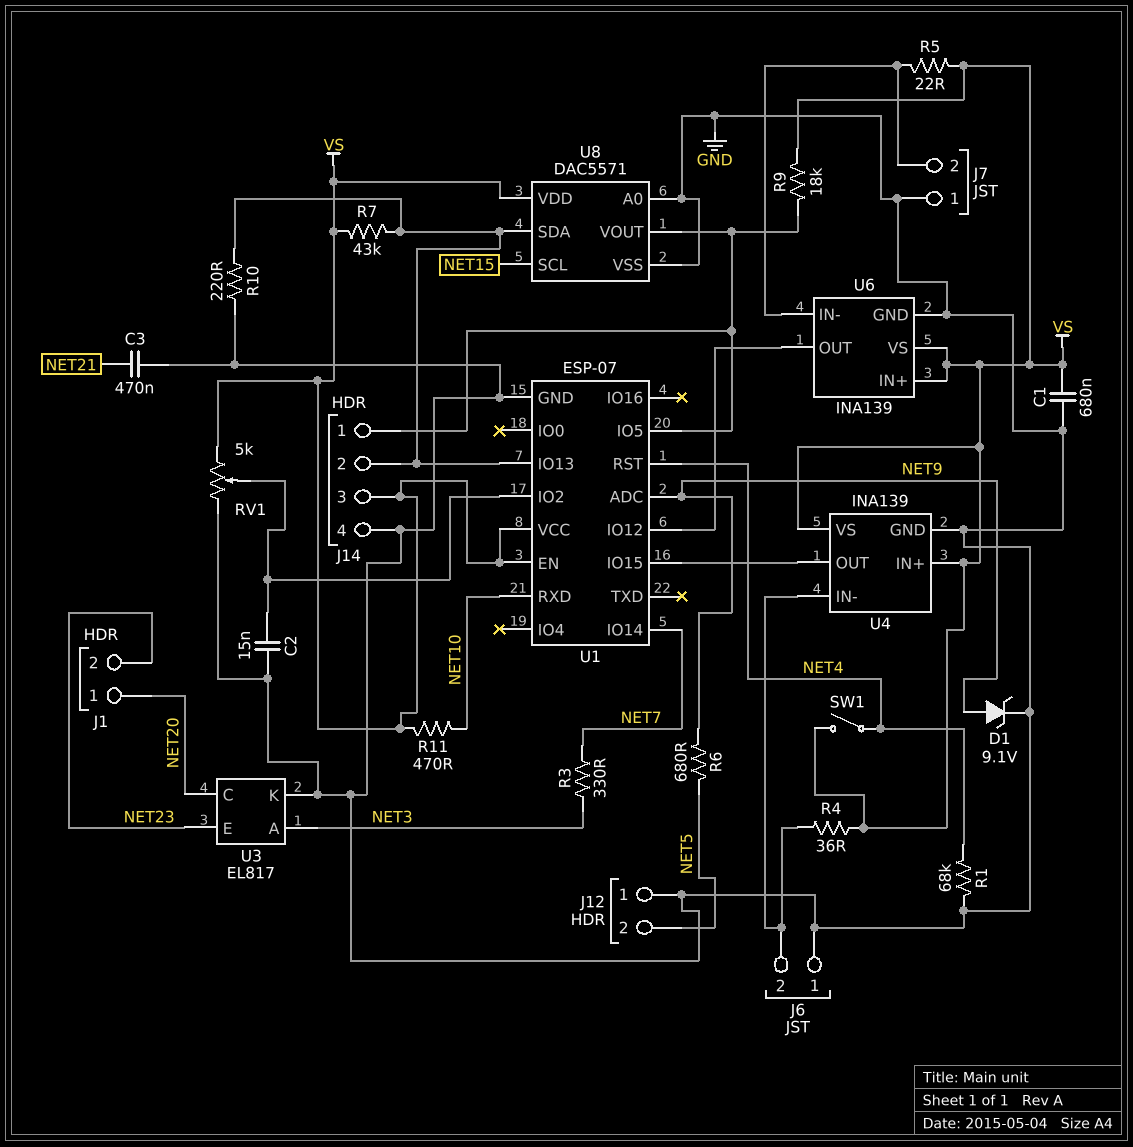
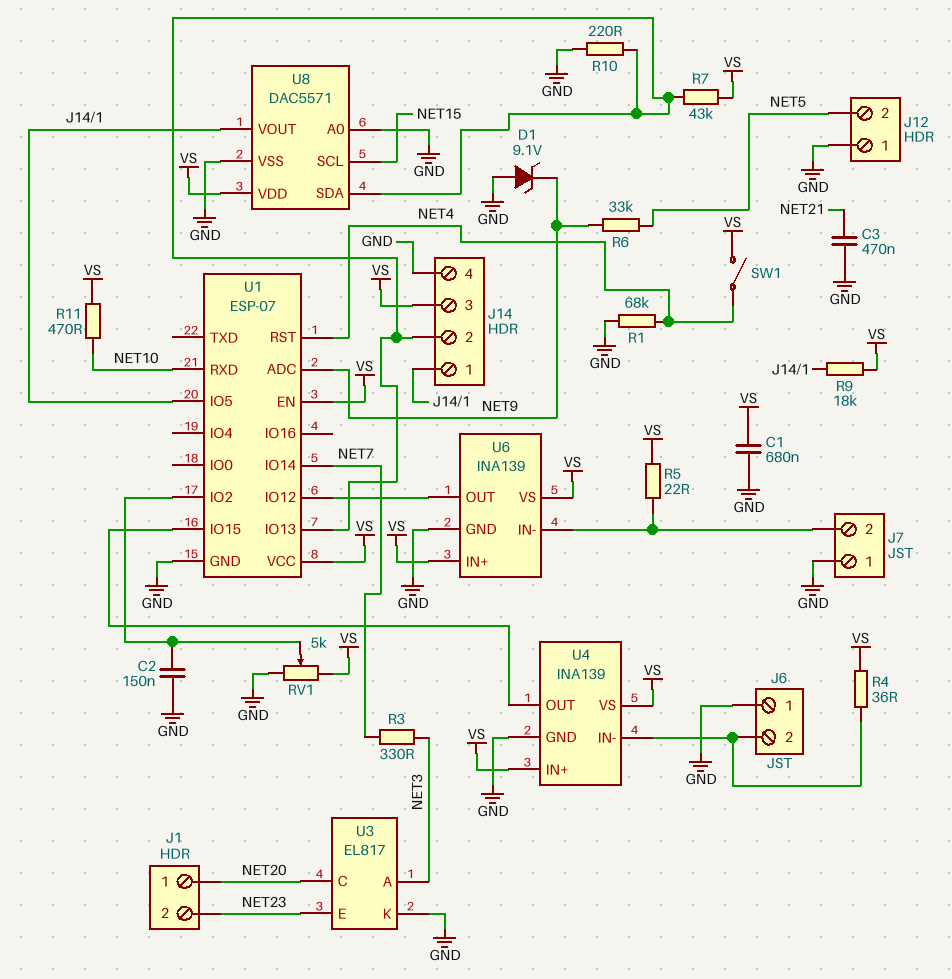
C2: 15nF (GND, U1/IO2) -> 150nF (GND, U1/IO2)
D1: zener 9.1V (A NET9, K GND) -> zener 9.1V (A GND, K NET9)
R6: 680 (NET5, NET9) -> 33k (NET5, NET9)

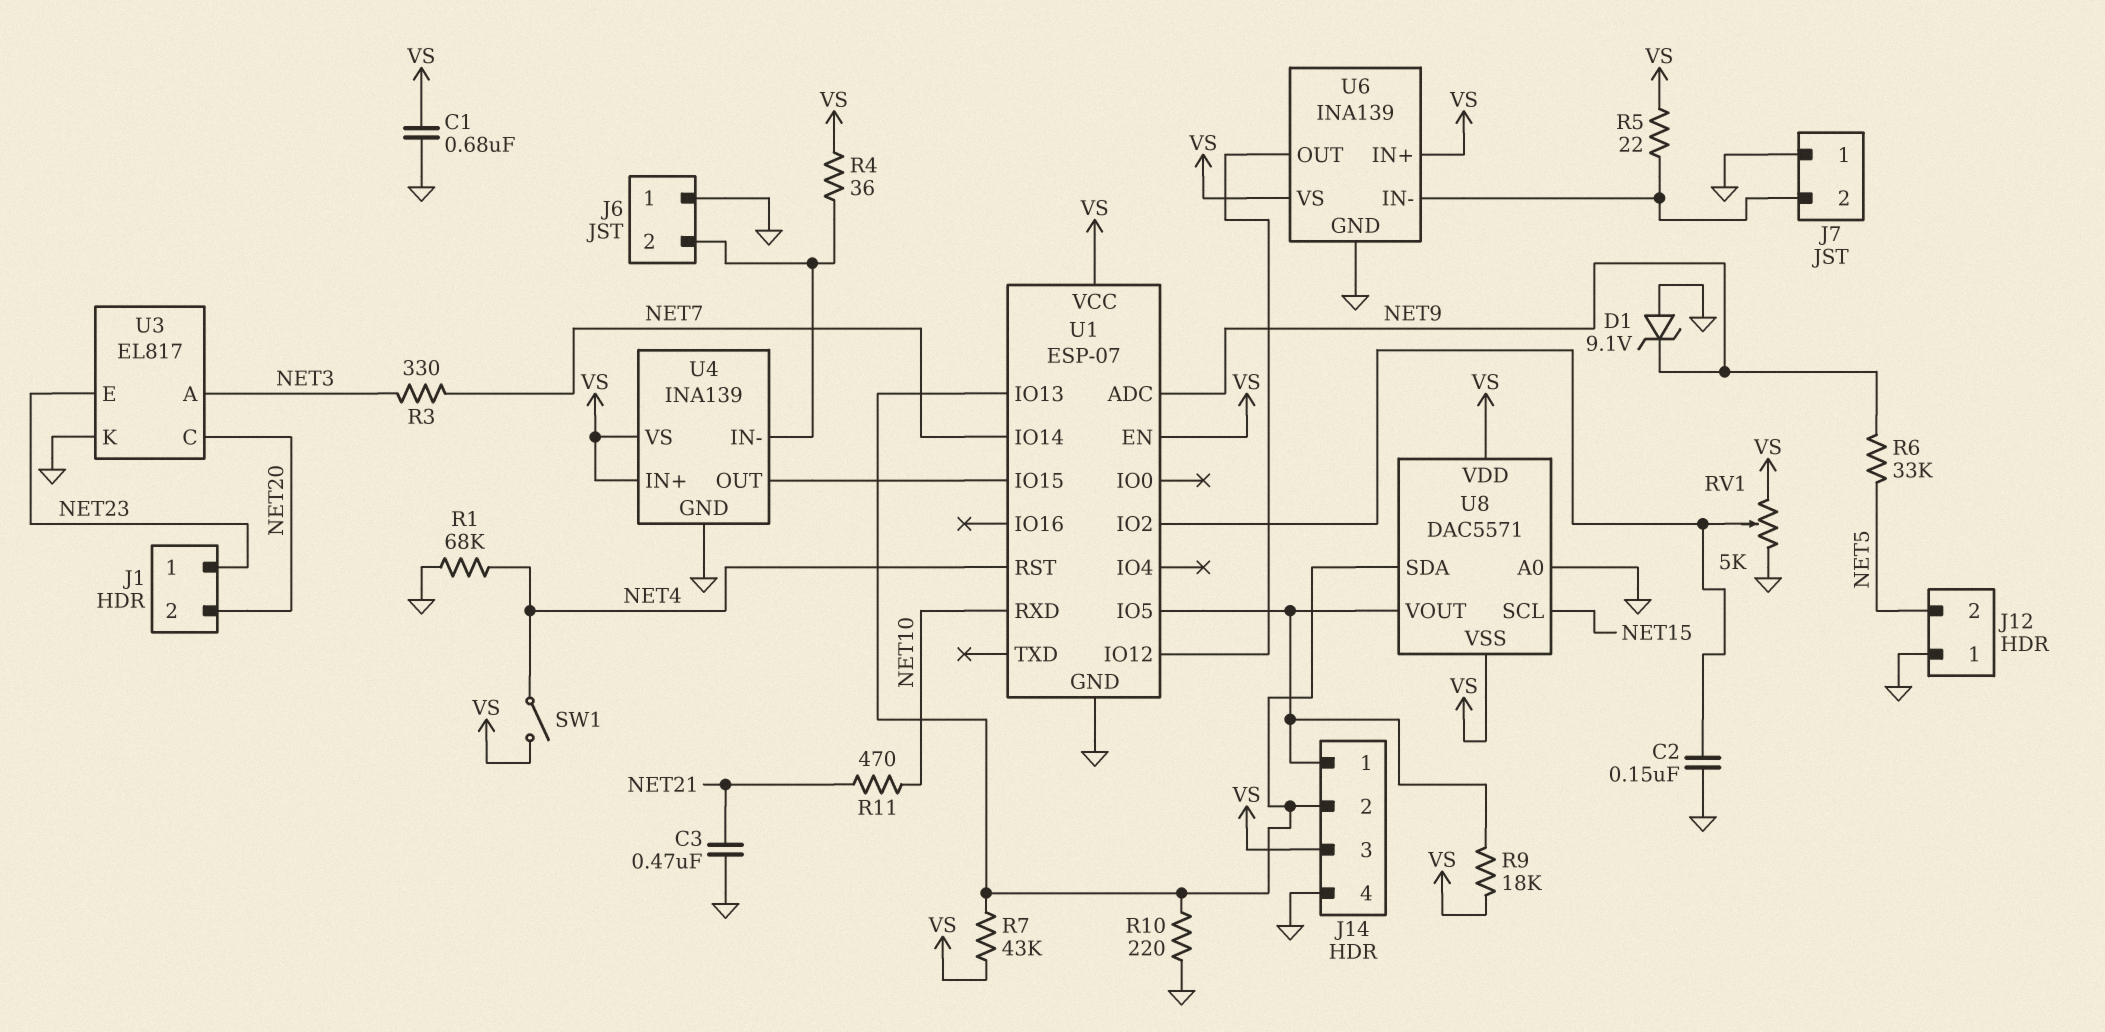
J1 pin 1: NET20 -> NET23
J1 pin 2: NET23 -> NET20
R11: 470 (NET10, VS) -> 470 (NET10, NET21)
U8 pin VSS: GND -> VS

